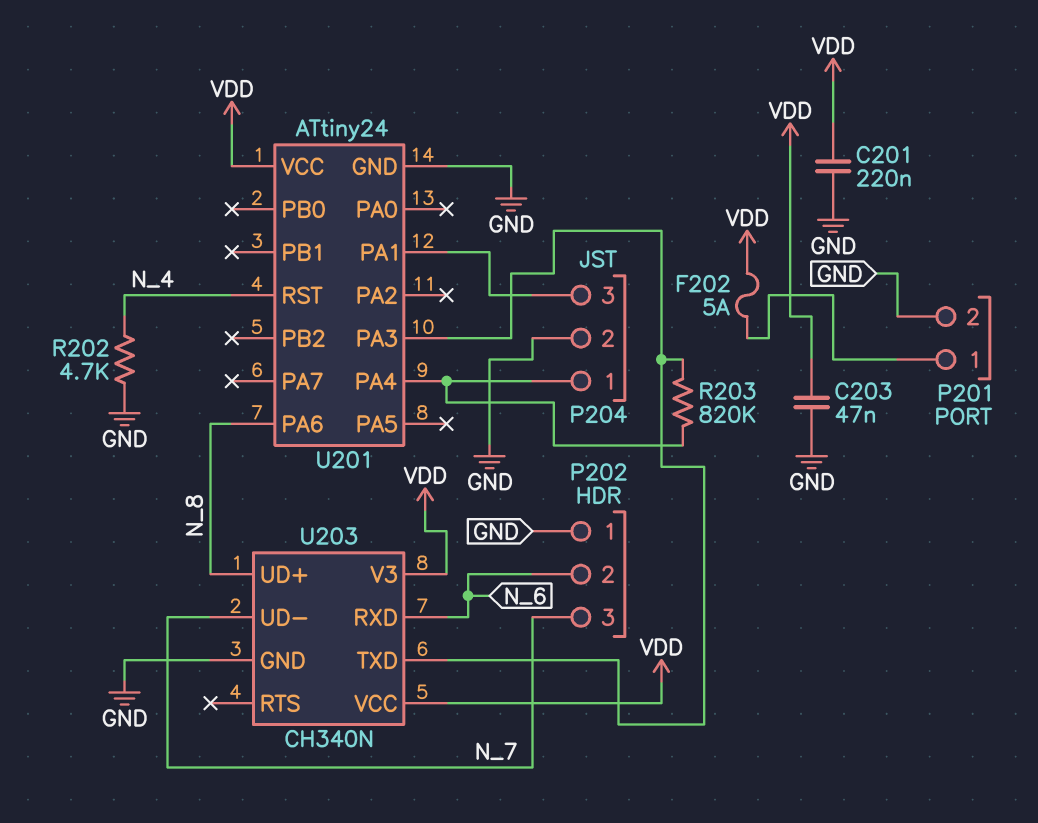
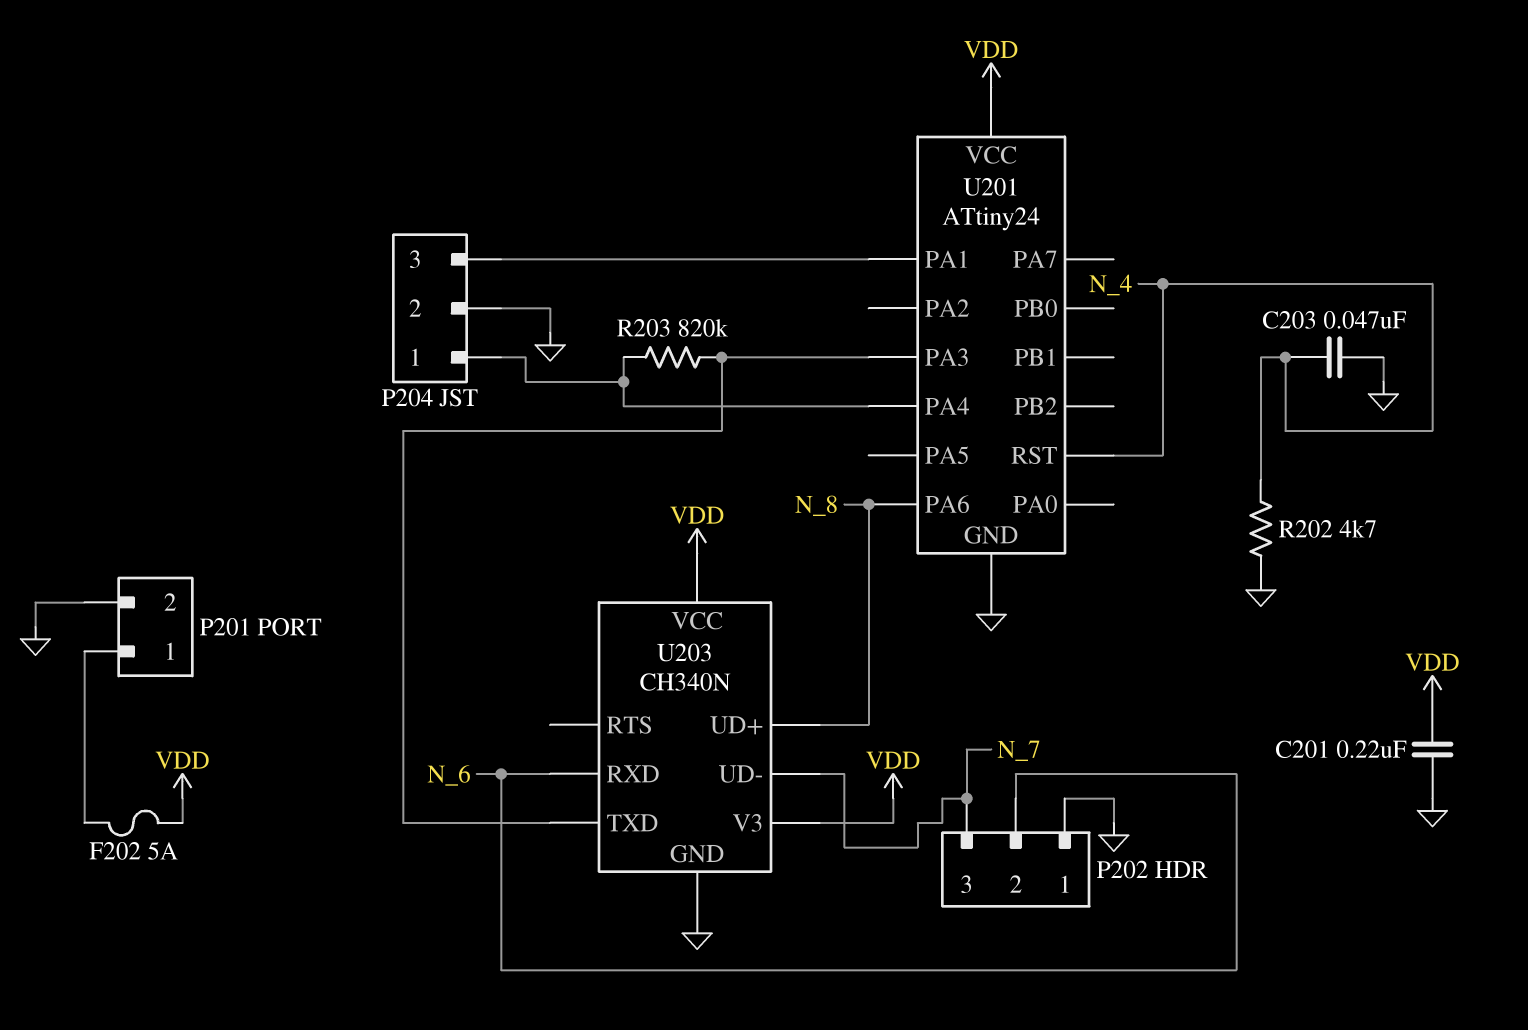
C203: 47nF (GND, VDD) -> 47nF (GND, N_4)

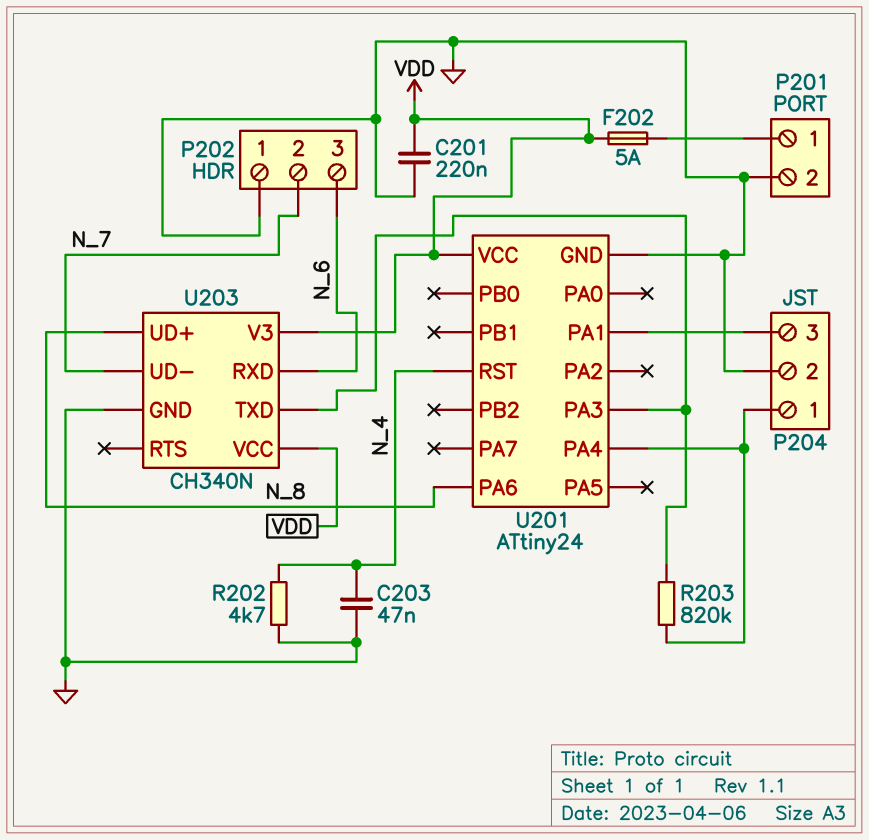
P202 pin 2: N_6 -> N_7
P202 pin 3: N_7 -> N_6

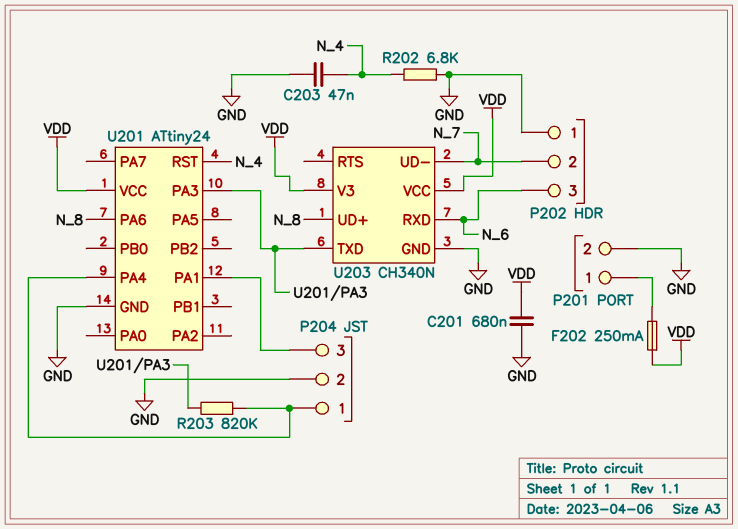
C201: 220nF (GND, VDD) -> 680nF (GND, VDD)
F202: 5A (P201/1, VDD) -> 250mA (P201/1, VDD)
R202: 4.7k (GND, N_4) -> 6.8k (GND, N_4)

